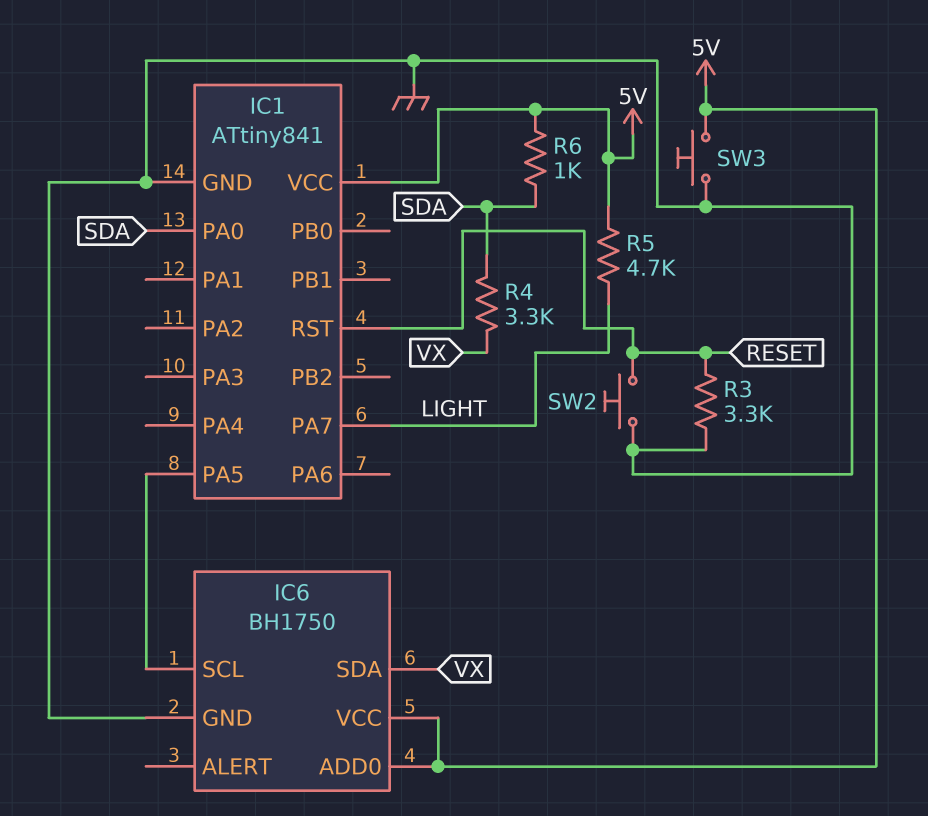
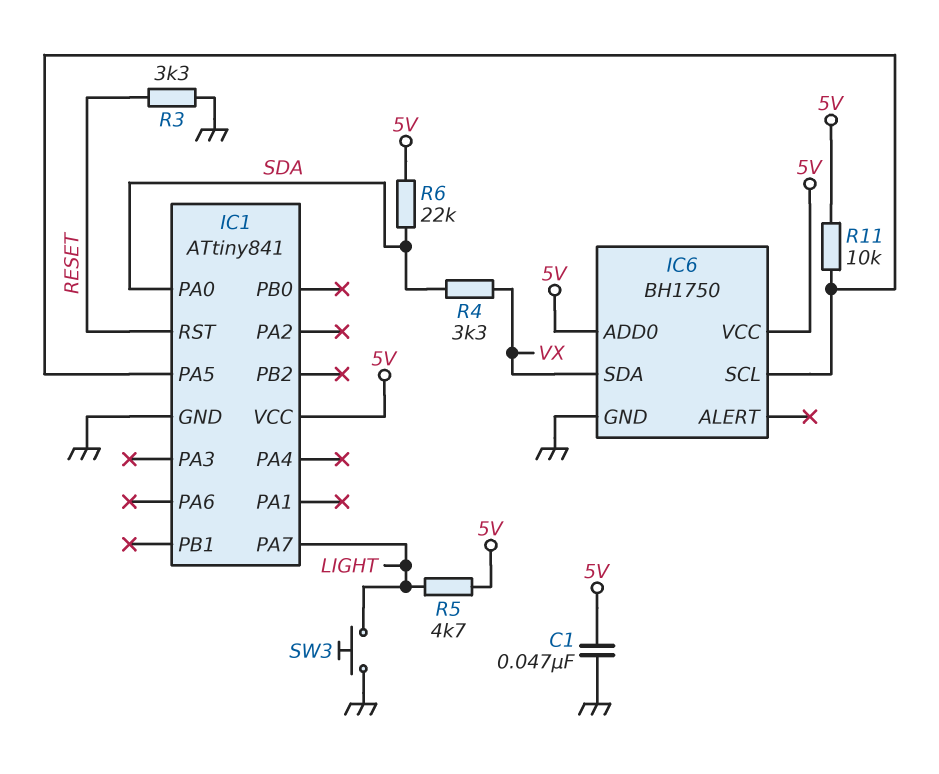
C1: none -> 47nF (5V, GND)
R6: 1k (5V, SDA) -> 22k (5V, SDA)
R11: none -> 10k (5V, IC1/PA5)
SW2: button (GND, RESET) -> none
SW3: button (5V, GND) -> button (GND, LIGHT)

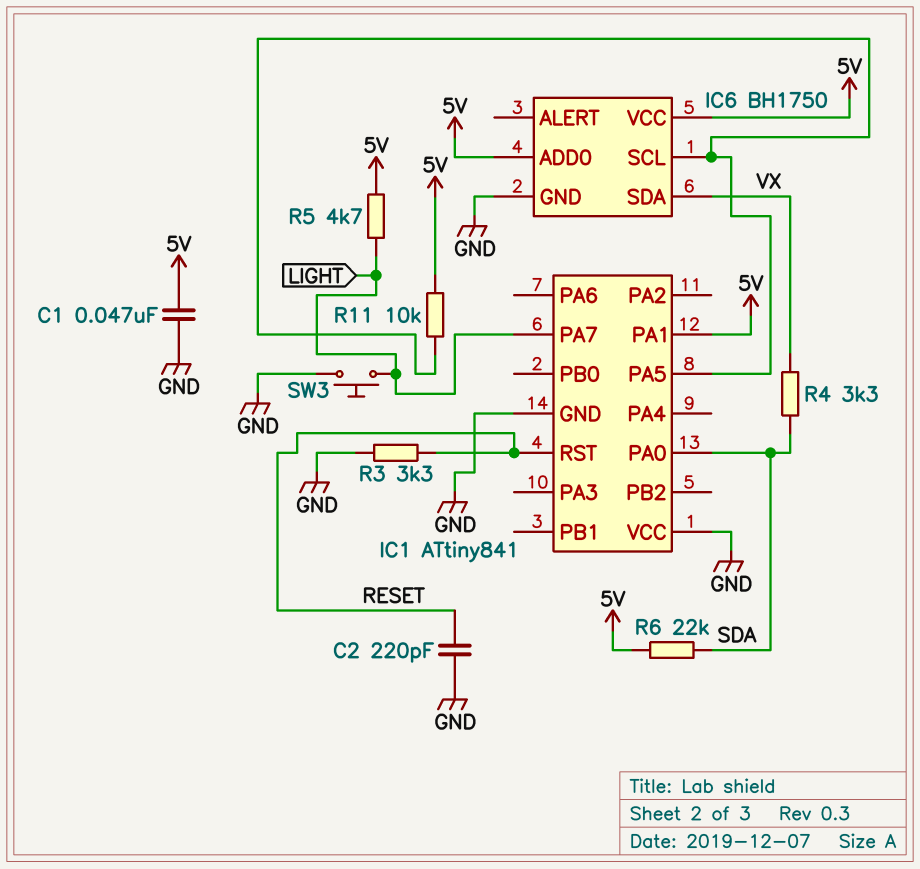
C2: none -> 220pF (GND, RESET)
IC1 pin PA1: none -> 5V
IC1 pin VCC: 5V -> GND

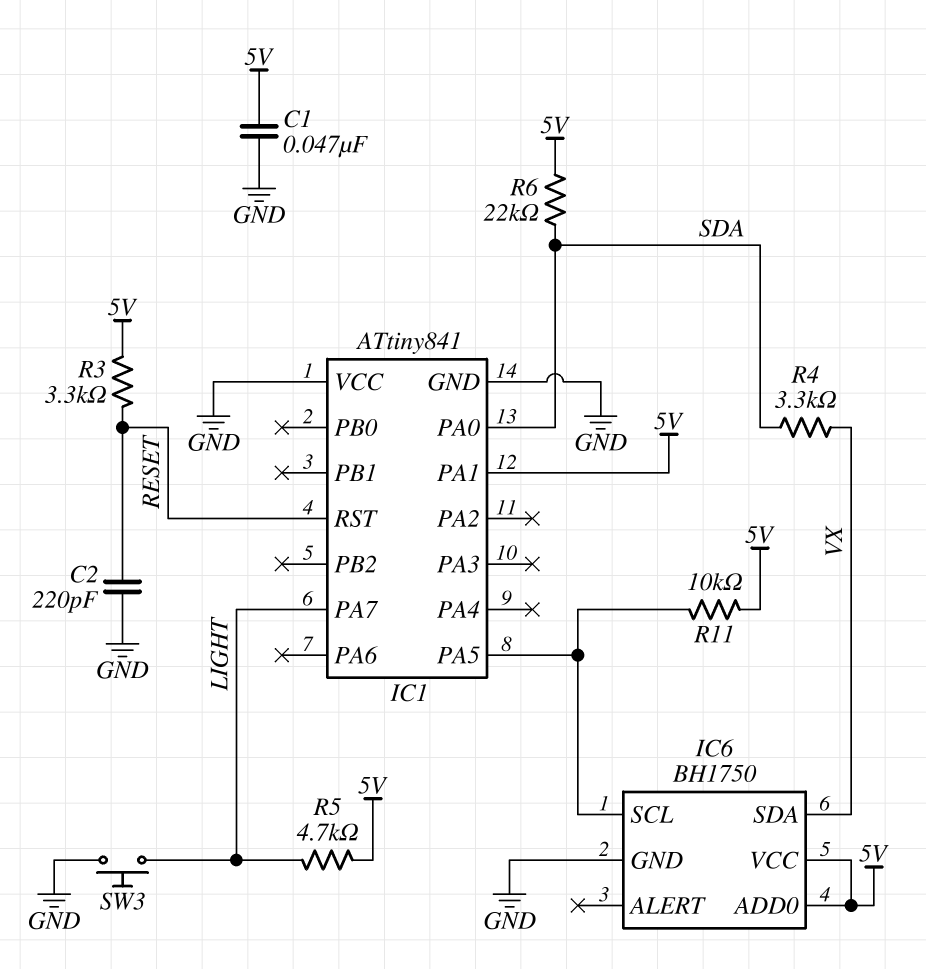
R3: 3.3k (GND, RESET) -> 3.3k (5V, RESET)

